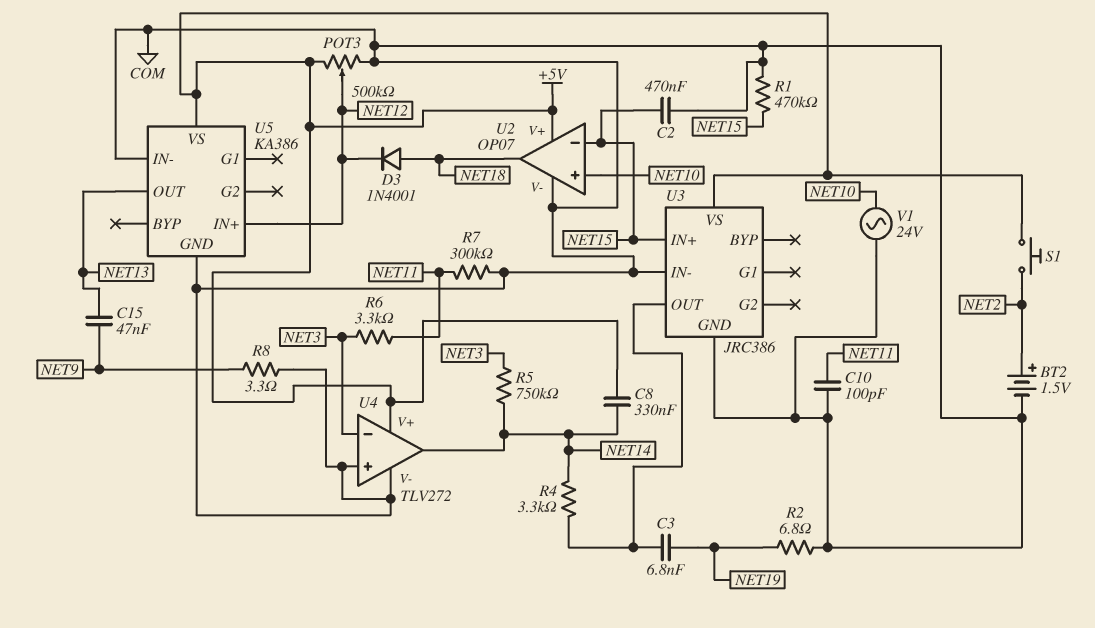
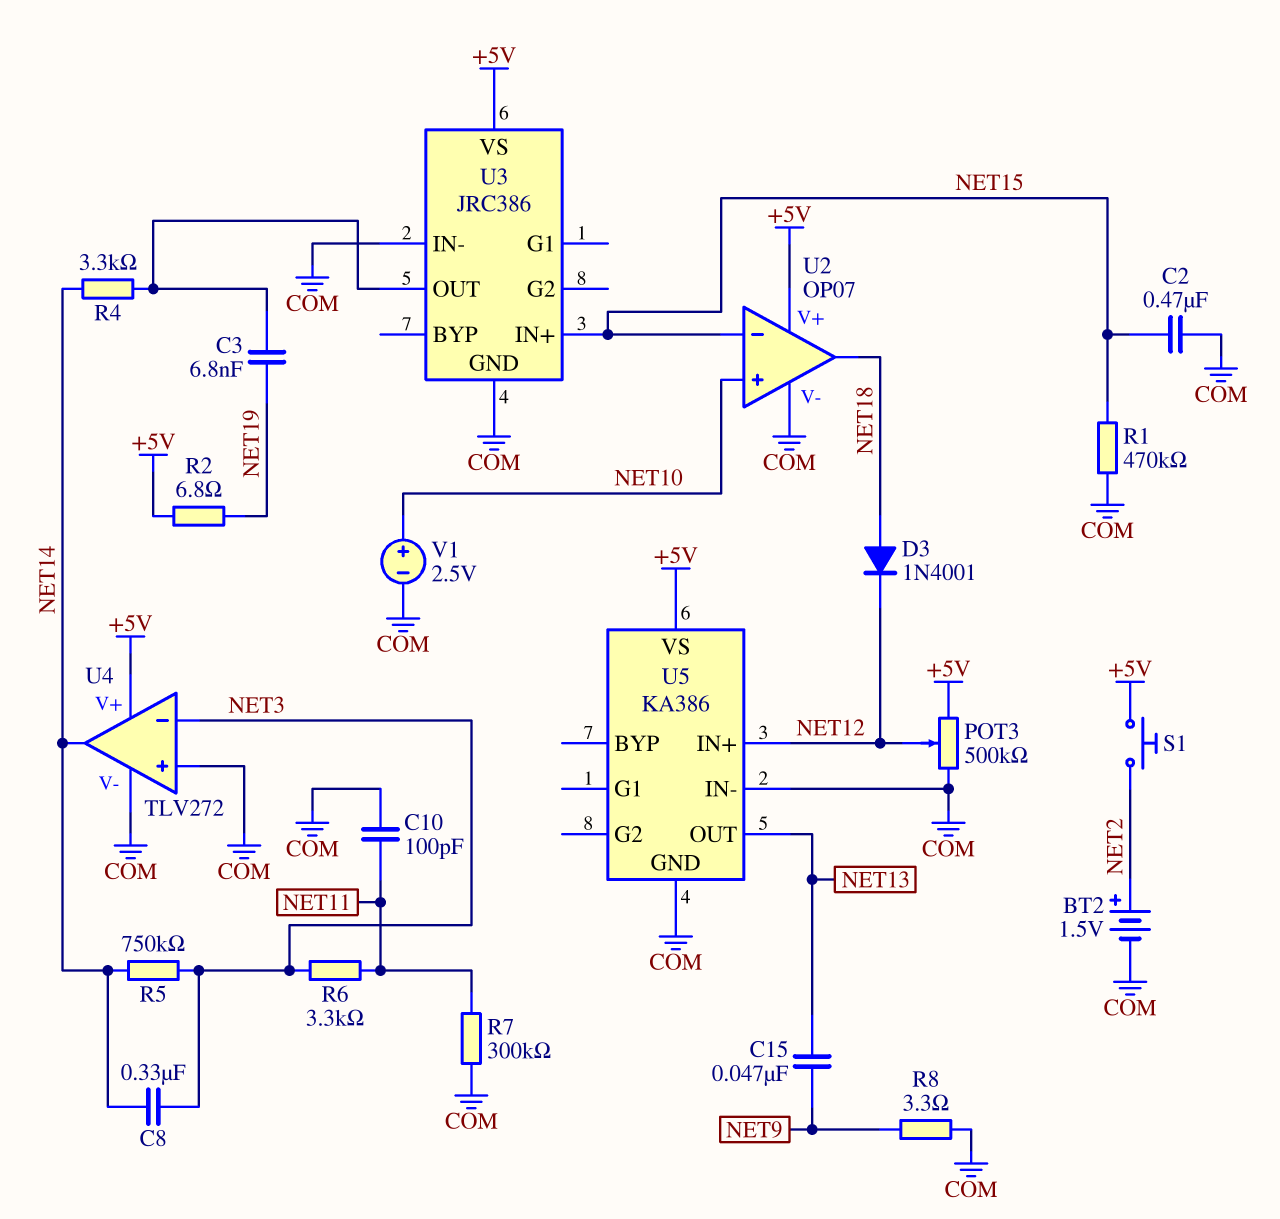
C8: 330nF (+5V, NET14) -> 330nF (NET3, NET14)
R2: 6.8 (COM, NET19) -> 6.8 (+5V, NET19)
V1: AC 24V (COM, NET10) -> 2.5V (plus NET10, minus COM)

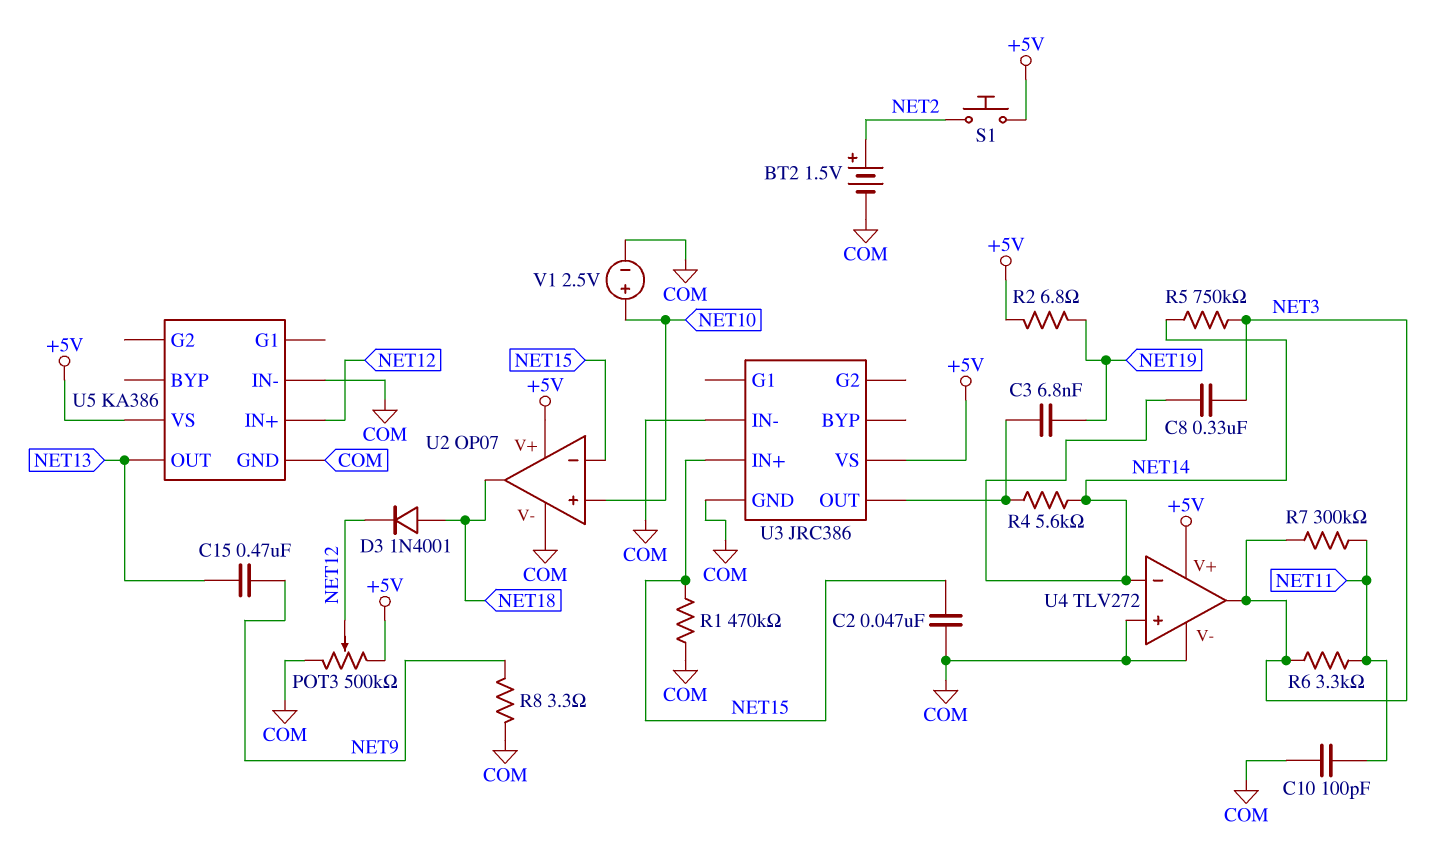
C2: 470nF (COM, NET15) -> 47nF (COM, NET15)
C15: 47nF (NET9, NET13) -> 470nF (NET9, NET13)
R4: 3.3k (NET14, U3/OUT) -> 5.6k (NET14, U3/OUT)
R7: 300k (COM, NET11) -> 300k (NET3, NET11)
U4 pin in-: NET3 -> NET14
U4 pin out: NET14 -> NET3

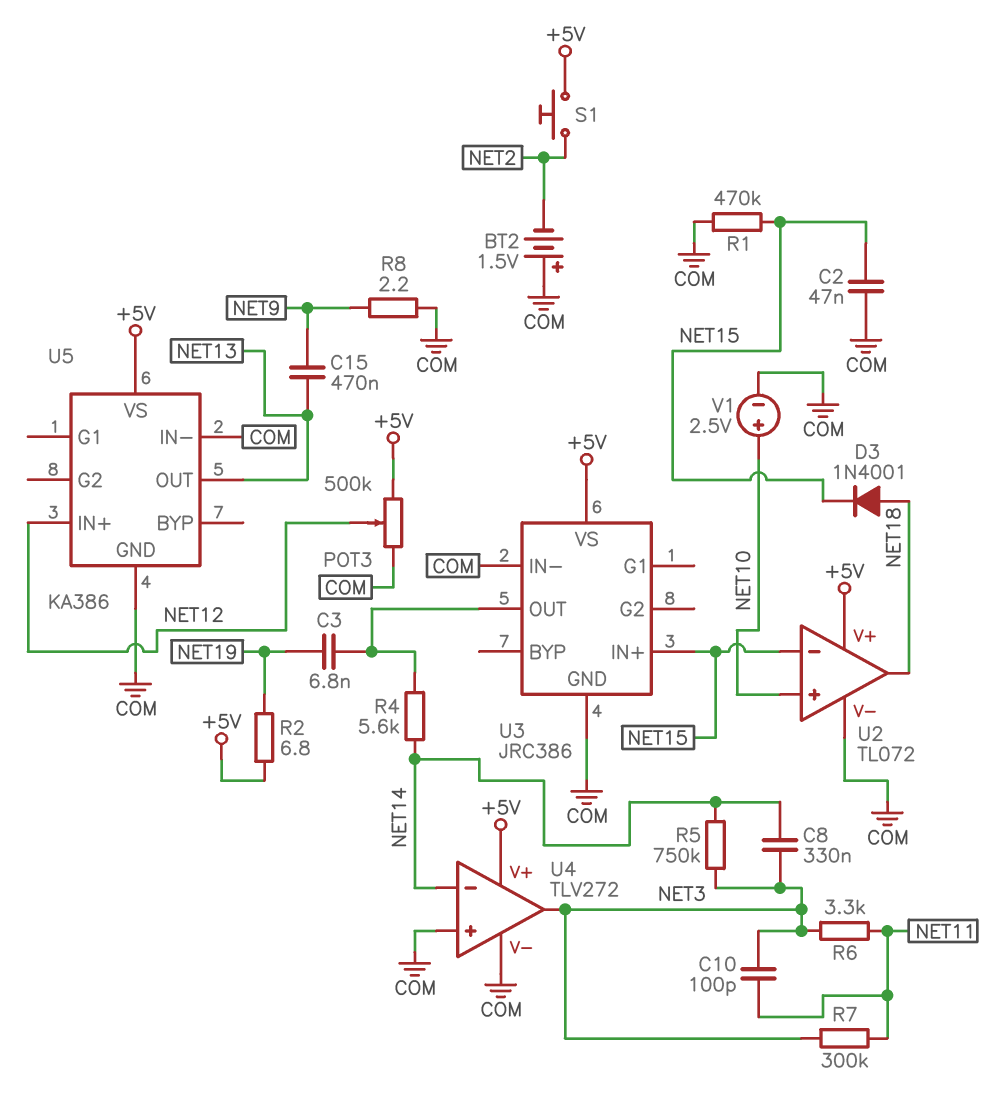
BT2: 1.5V (plus NET2, minus COM) -> 1.5V (plus COM, minus NET2)
C10: 100pF (COM, NET11) -> 100pF (NET3, NET11)
D3: diode 1N4001 (A NET18, K NET12) -> diode 1N4001 (A NET18, K NET15)
R8: 3.3 (COM, NET9) -> 2.2 (COM, NET9)
U2: OP07 -> TL072

